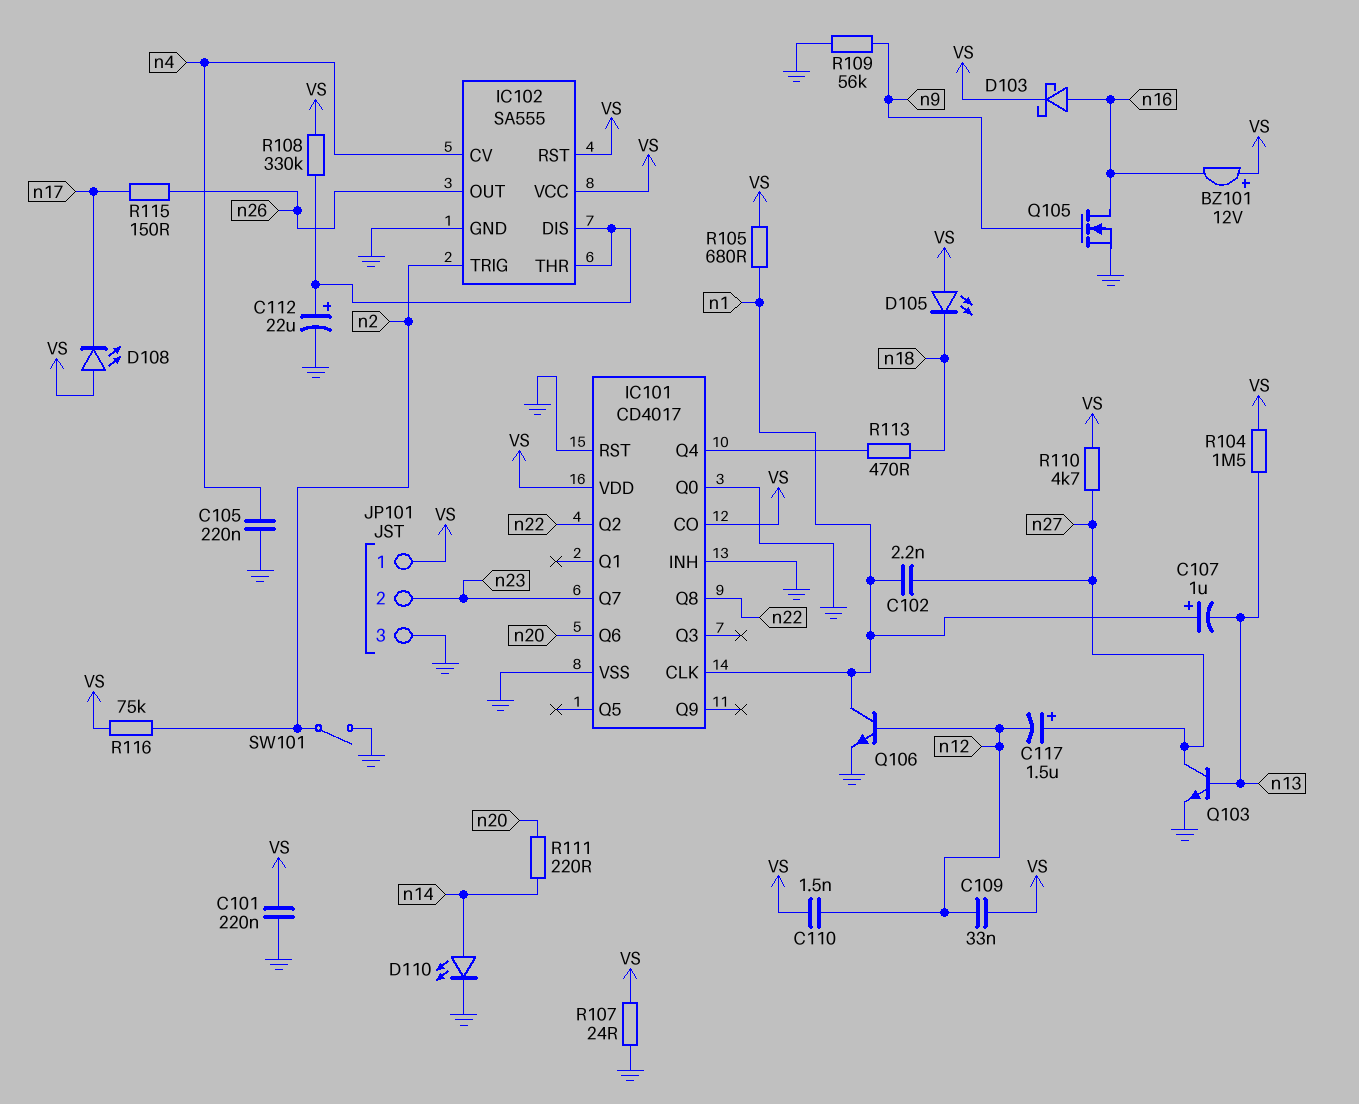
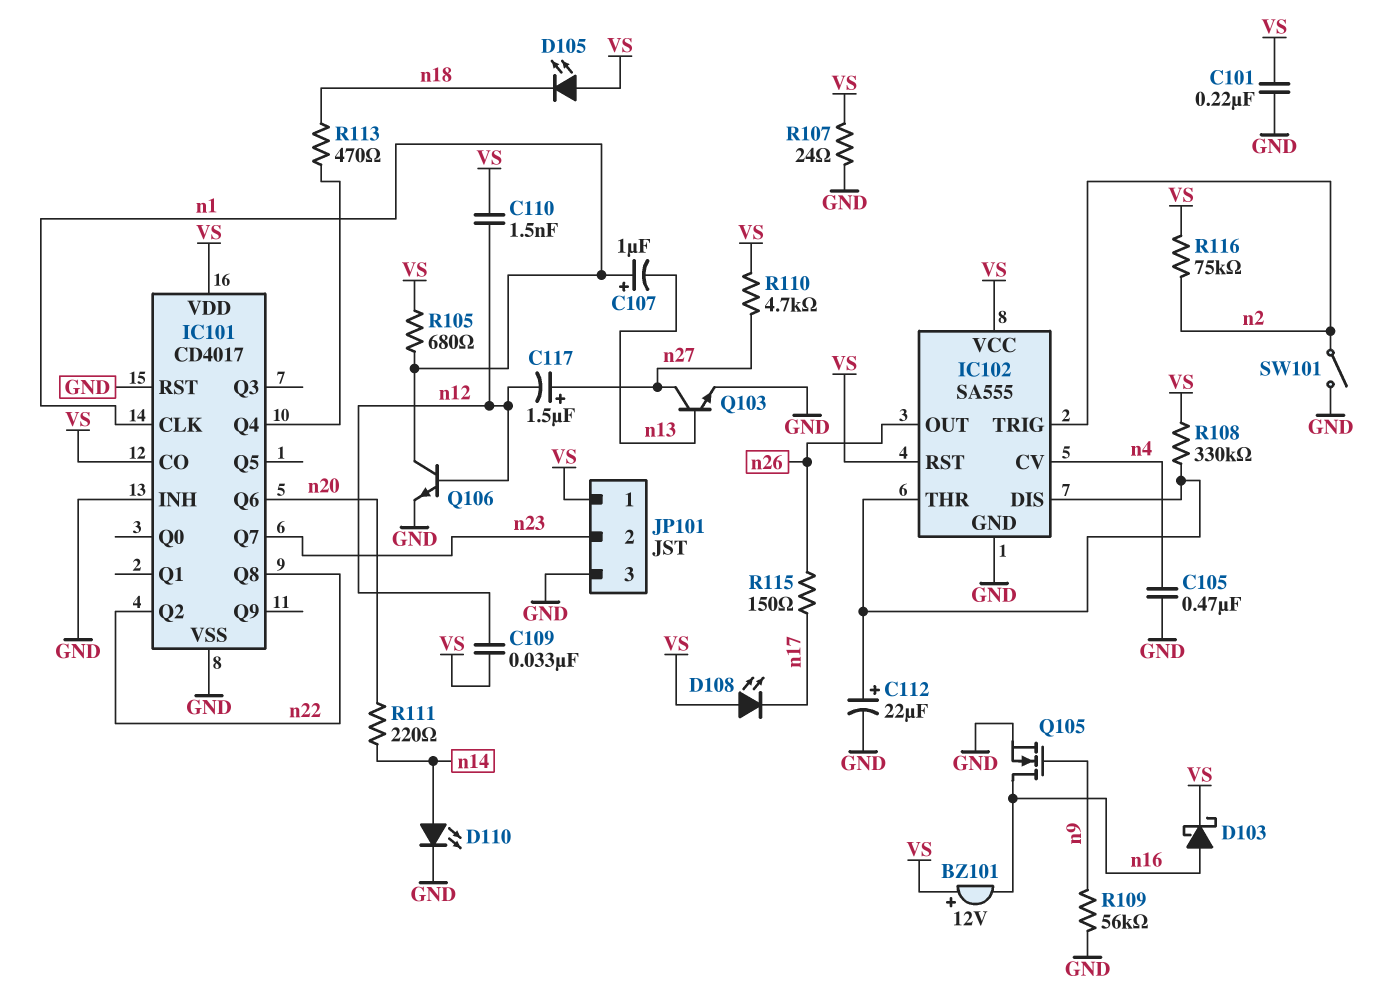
C102: 2.2nF (n1, n27) -> none
C105: 220nF (GND, n4) -> 470nF (GND, n4)
IC101 pin Q0: GND -> none
R104: 1.5M (VS, n13) -> none

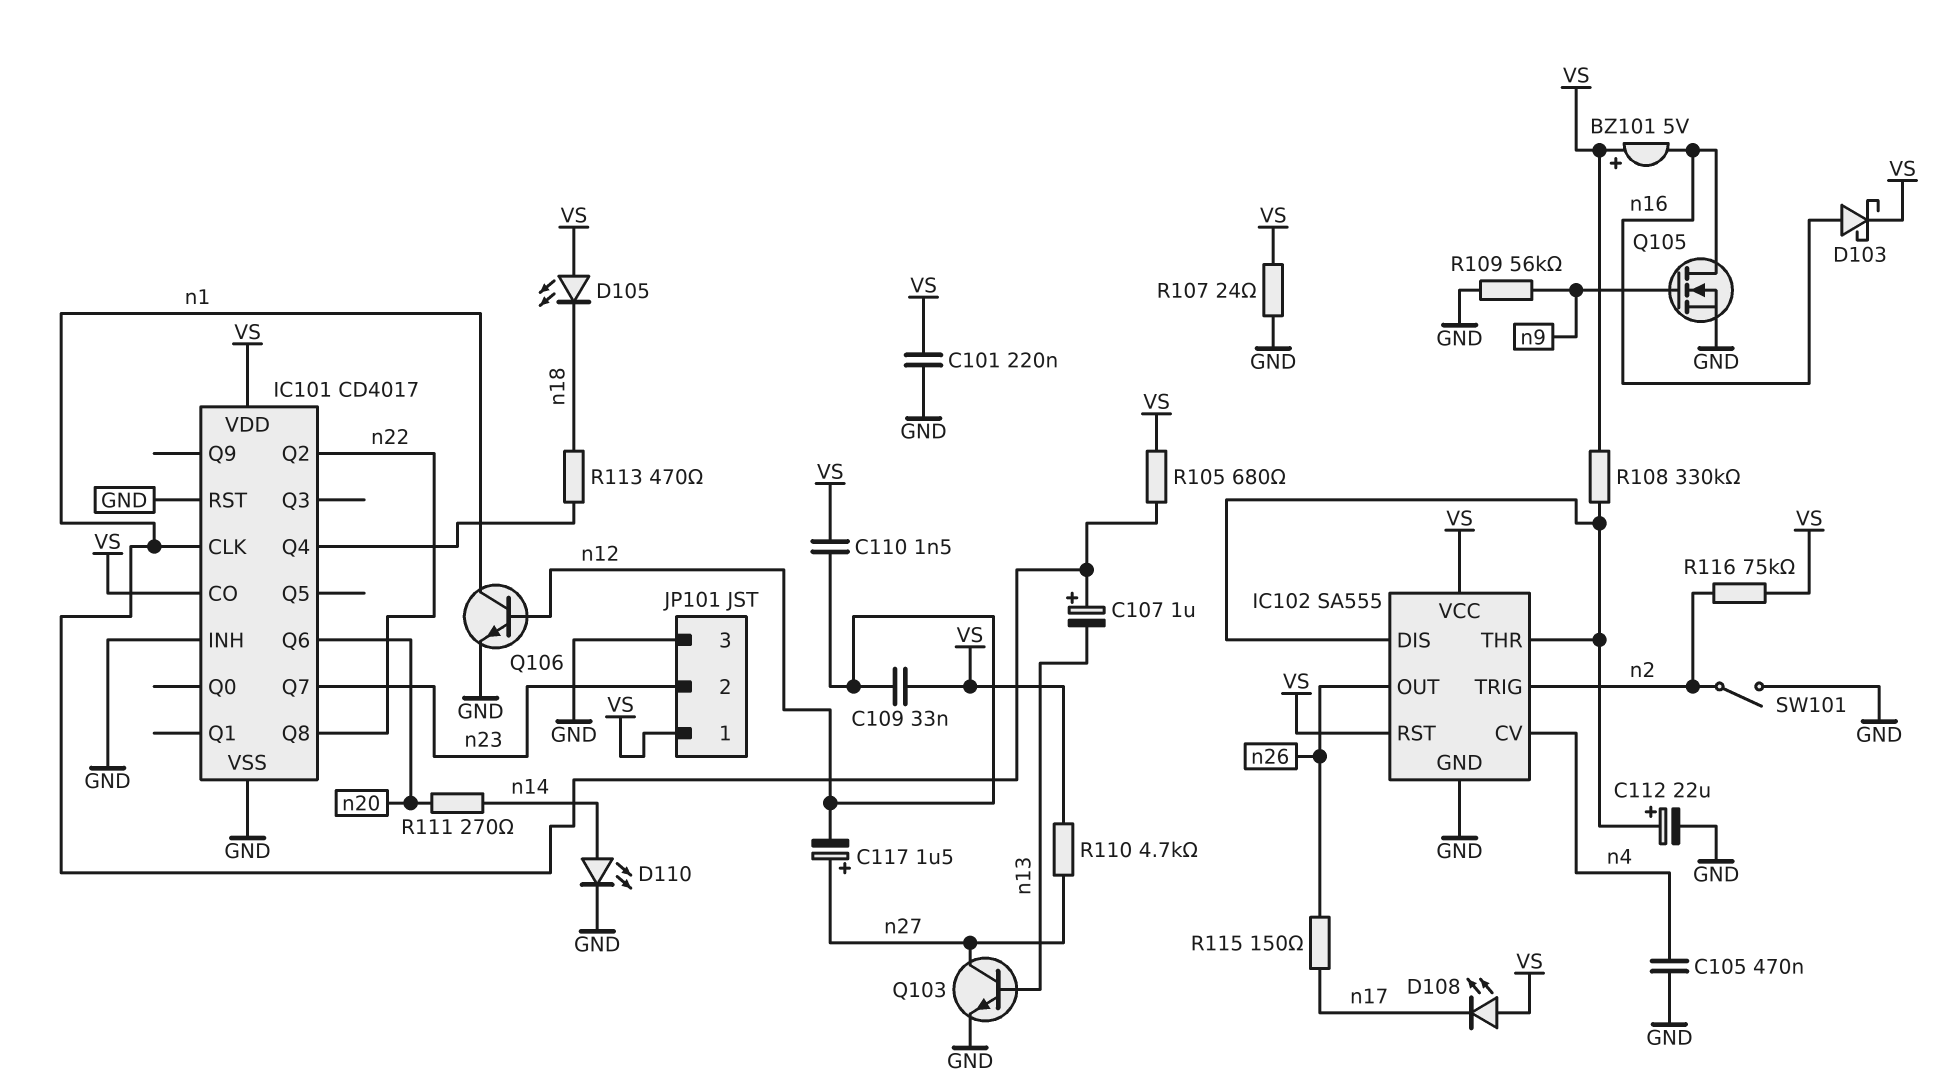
BZ101: buzzer 12V (plus VS, minus n16) -> buzzer 5V (plus VS, minus n16)
R111: 220 (n14, n20) -> 270 (n14, n20)

